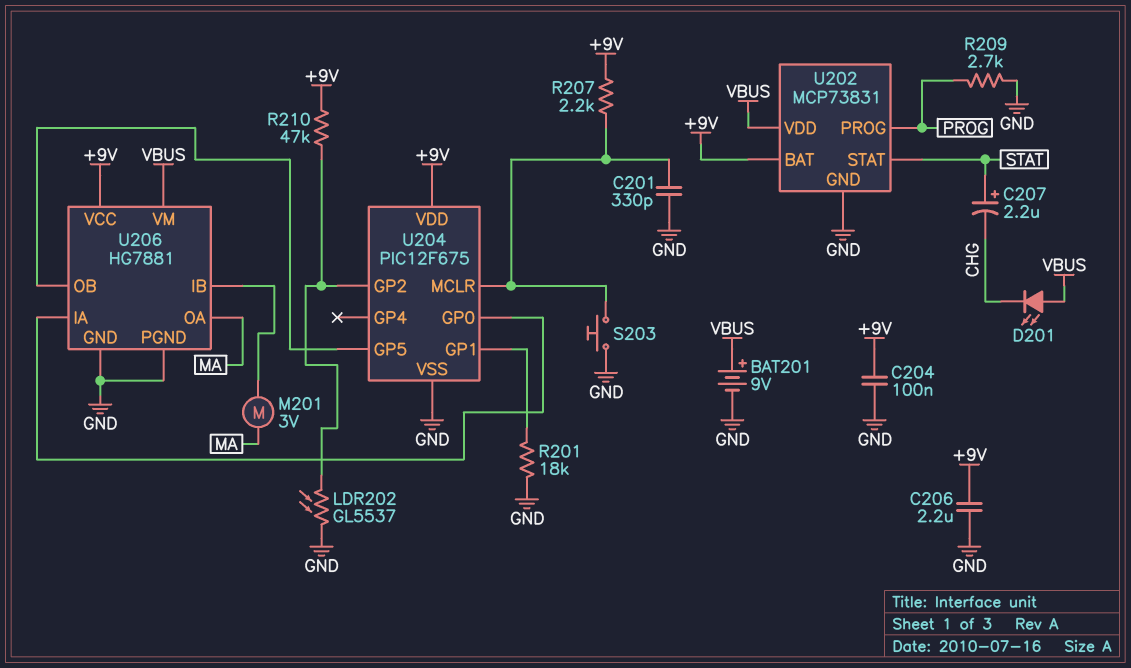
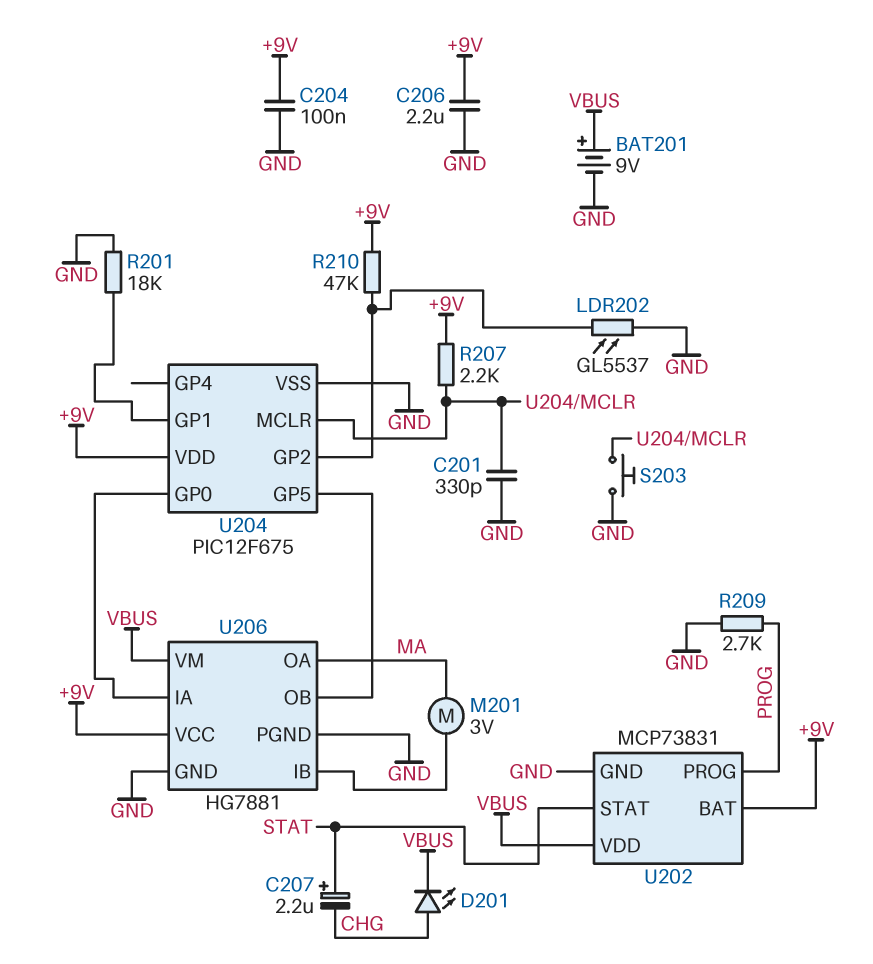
D201: LED (A VBUS, K CHG) -> LED (A CHG, K VBUS)

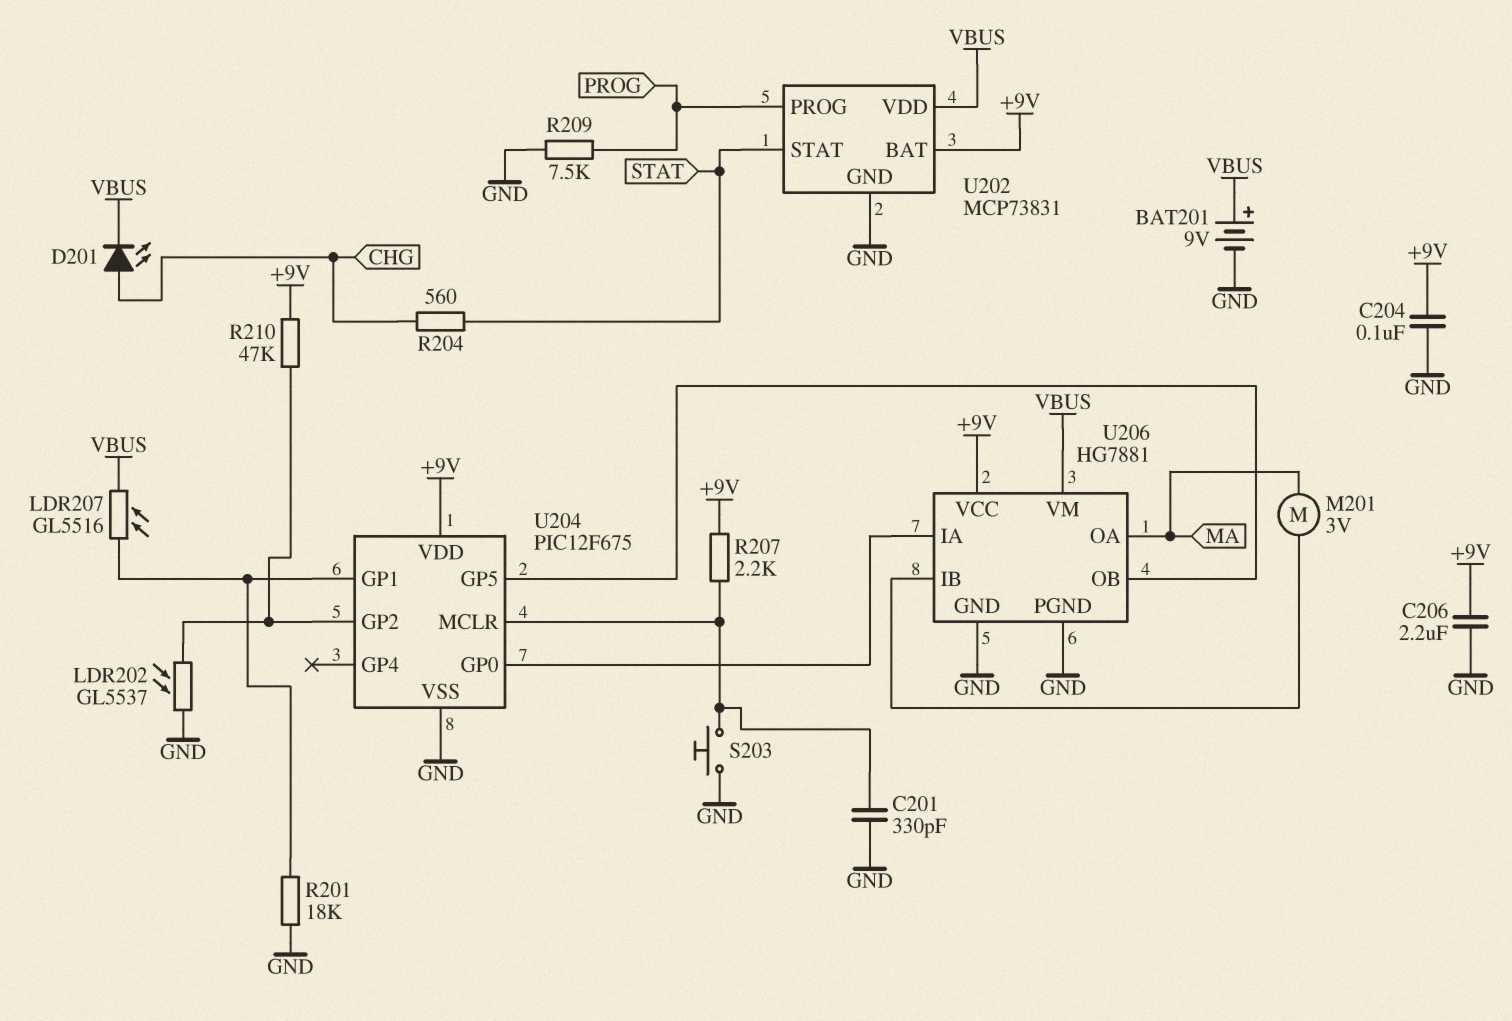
C207: 2.2uF (plus STAT, minus CHG) -> none
LDR207: none -> GL5516 (U204/GP1, VBUS)
R204: none -> 560 (CHG, STAT)
R209: 2.7k (GND, PROG) -> 7.5k (GND, PROG)

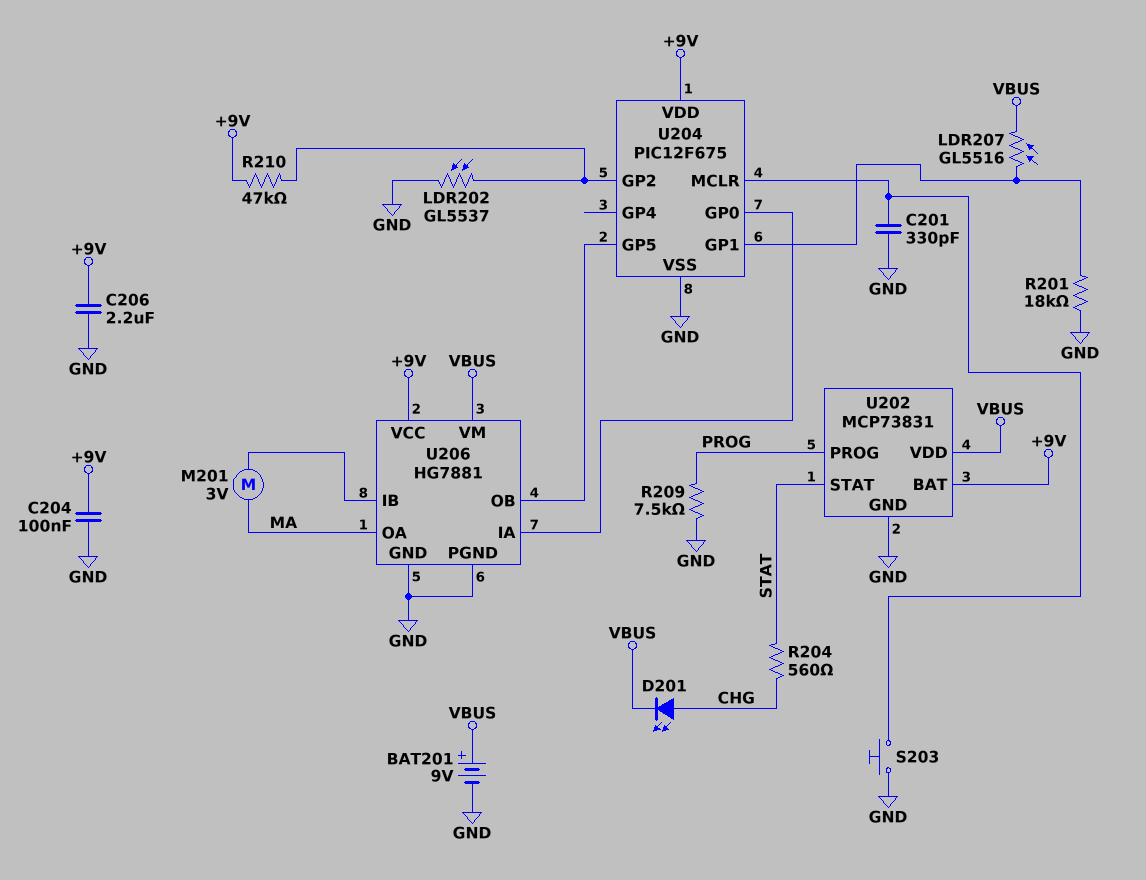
R207: 2.2k (+9V, U204/MCLR) -> none

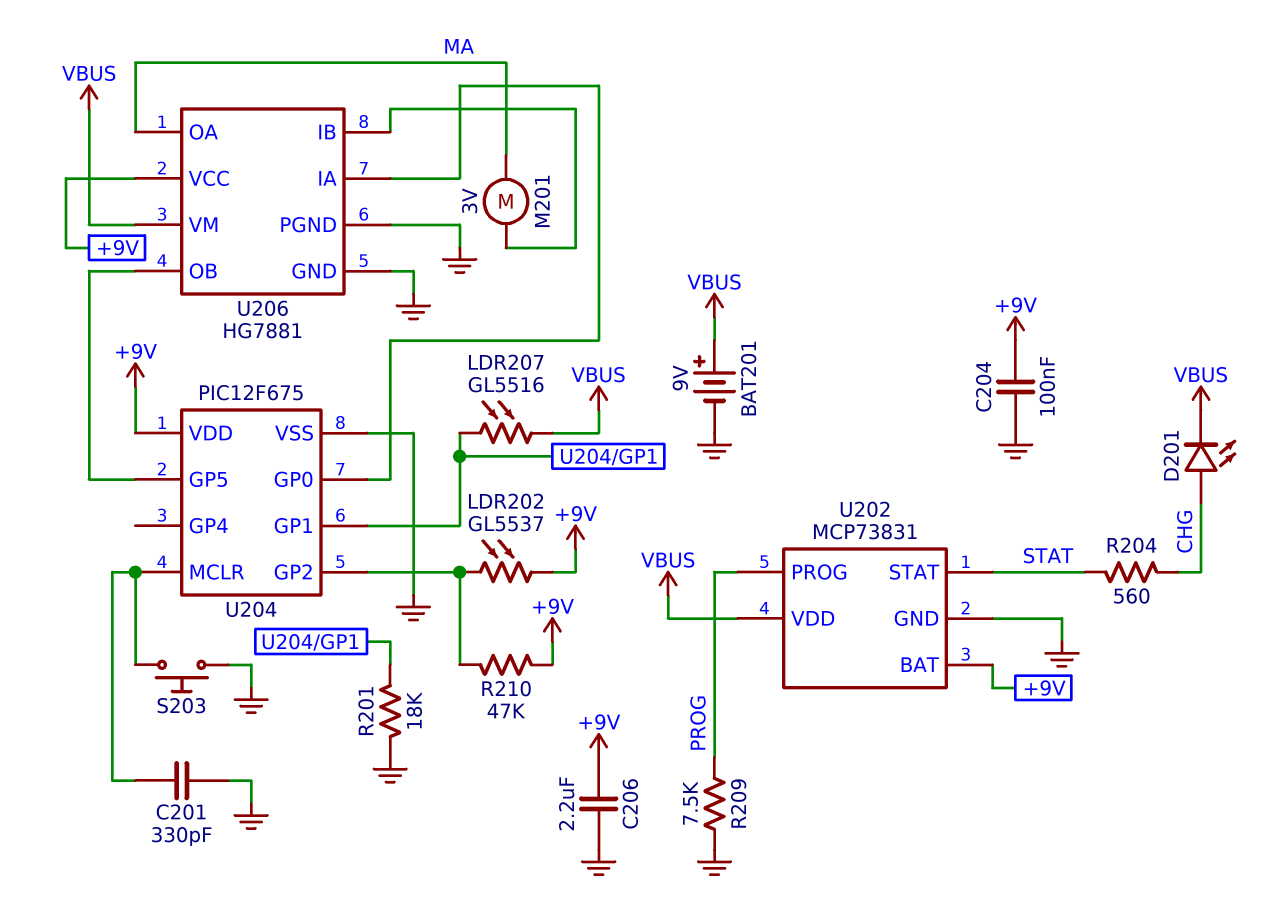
LDR202: GL5537 (GND, U204/GP2) -> GL5537 (+9V, U204/GP2)

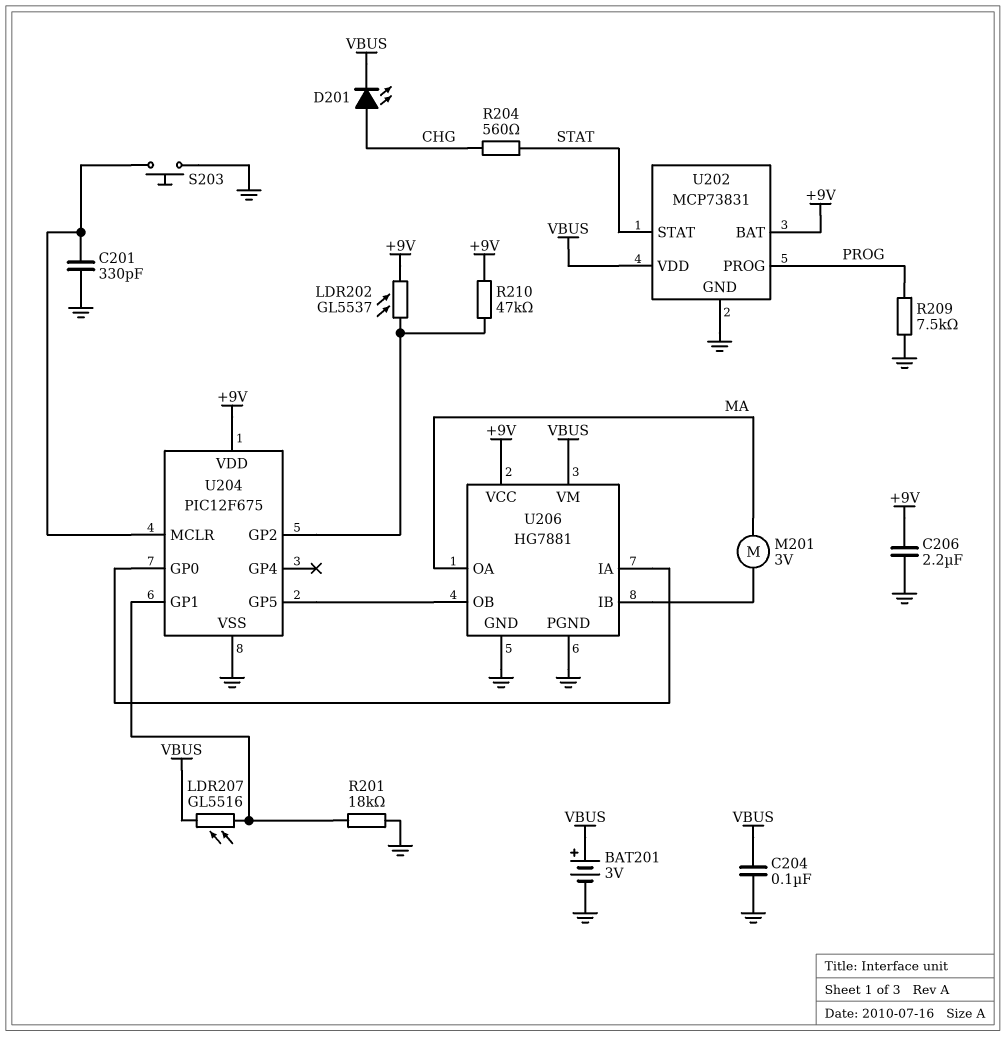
BAT201: 9V (plus VBUS, minus GND) -> 3V (plus VBUS, minus GND)
C204: 100nF (+9V, GND) -> 100nF (GND, VBUS)

